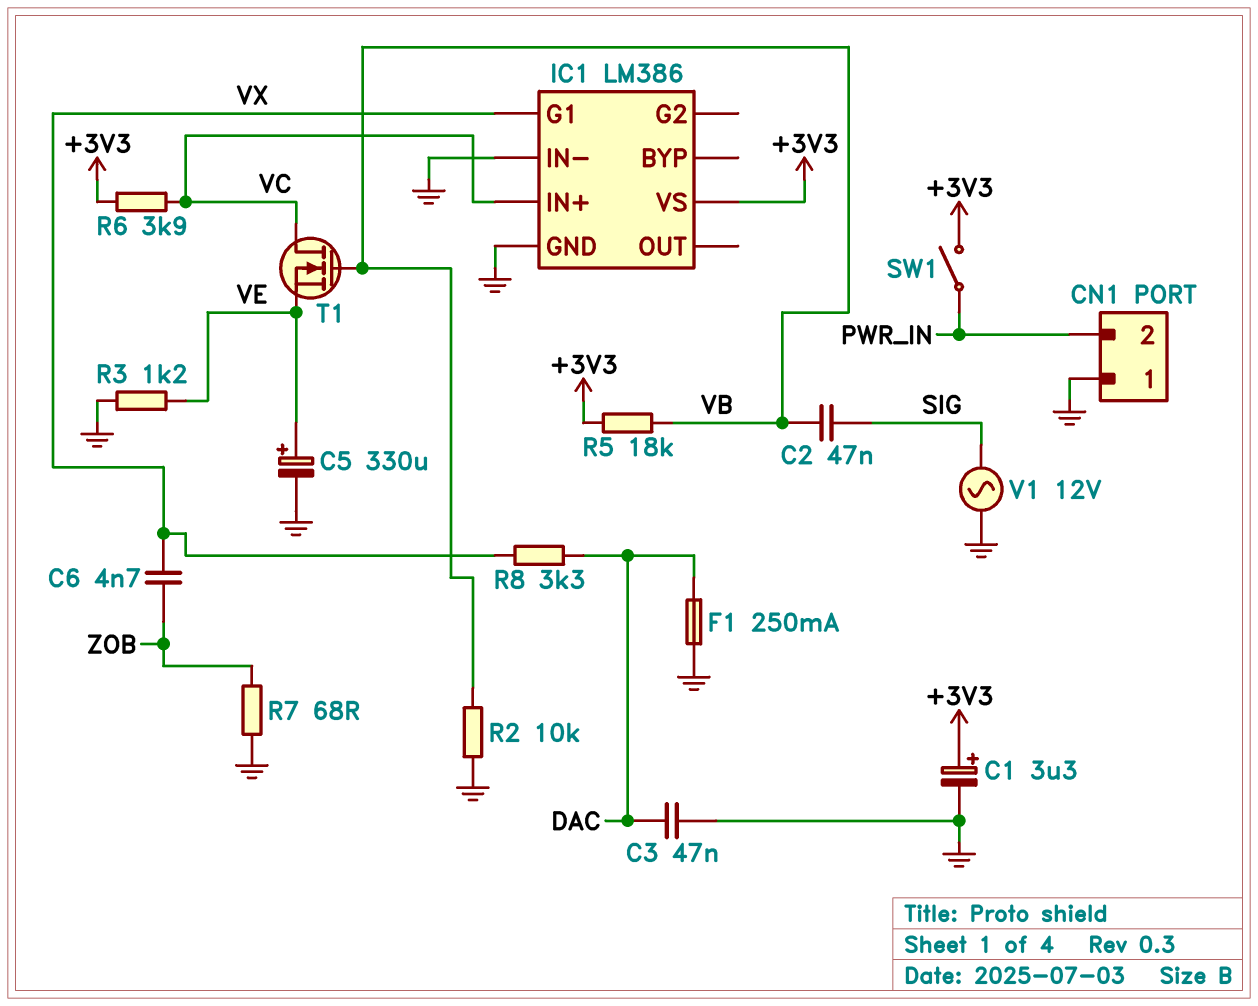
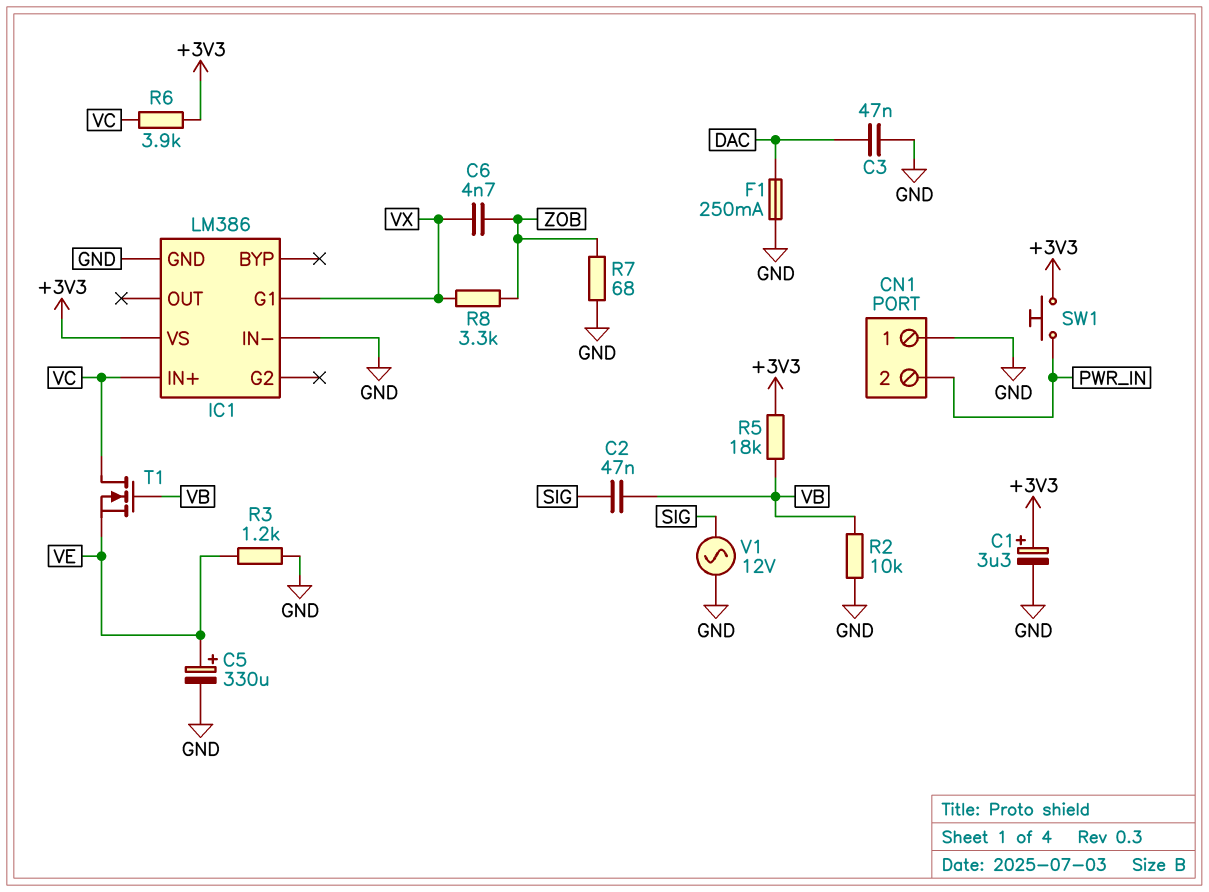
R8: 3.3k (DAC, VX) -> 3.3k (VX, ZOB)
SW1: switch (+3V3, PWR_IN) -> button (+3V3, PWR_IN)

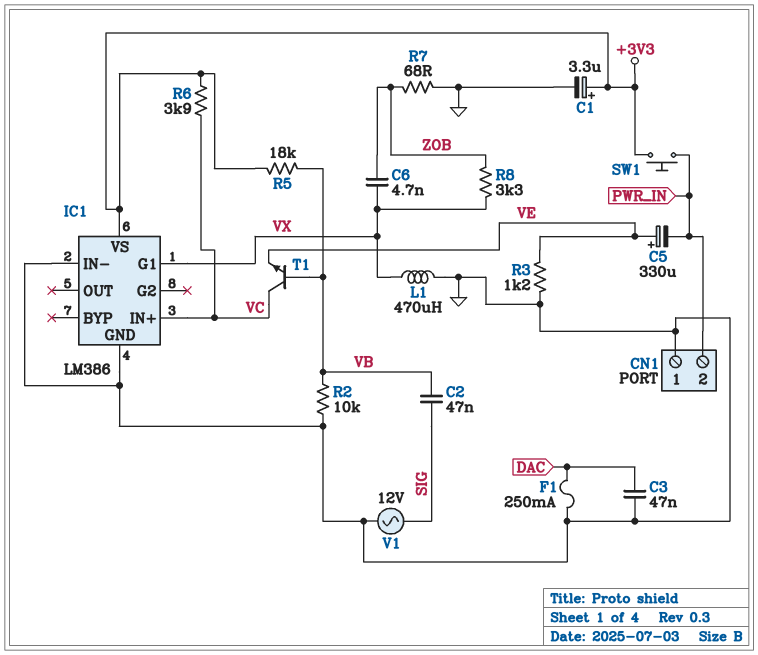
C5: 330uF (plus VE, minus GND) -> 330uF (plus VE, minus PWR_IN)
L1: none -> 470uH (GND, VX)
T1: NMOS (G VB, D VC, S VE) -> NPN (B VB, C VC, E VE)

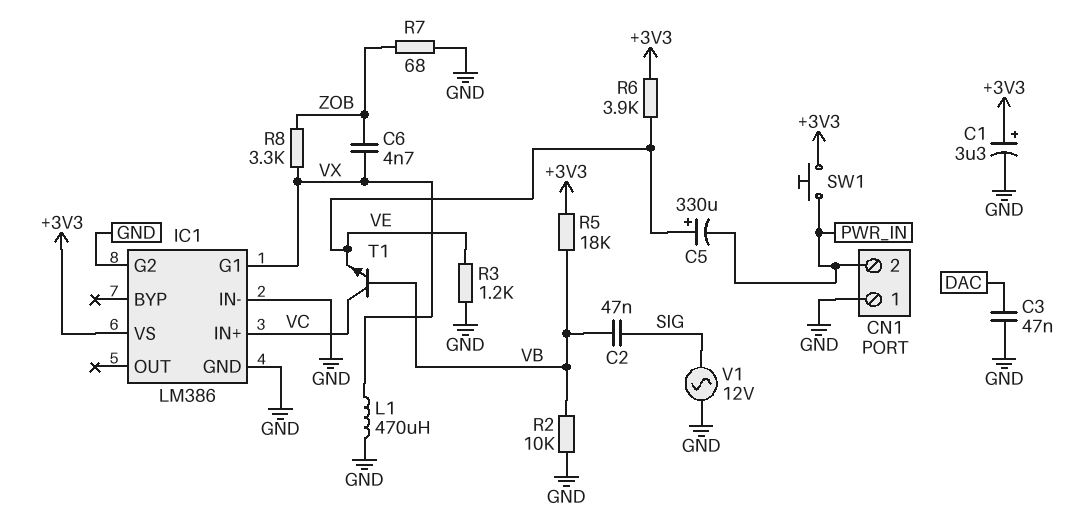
F1: 250mA (DAC, GND) -> none
IC1 pin G2: none -> GND
R6: 3.9k (+3V3, VC) -> 3.9k (+3V3, VE)

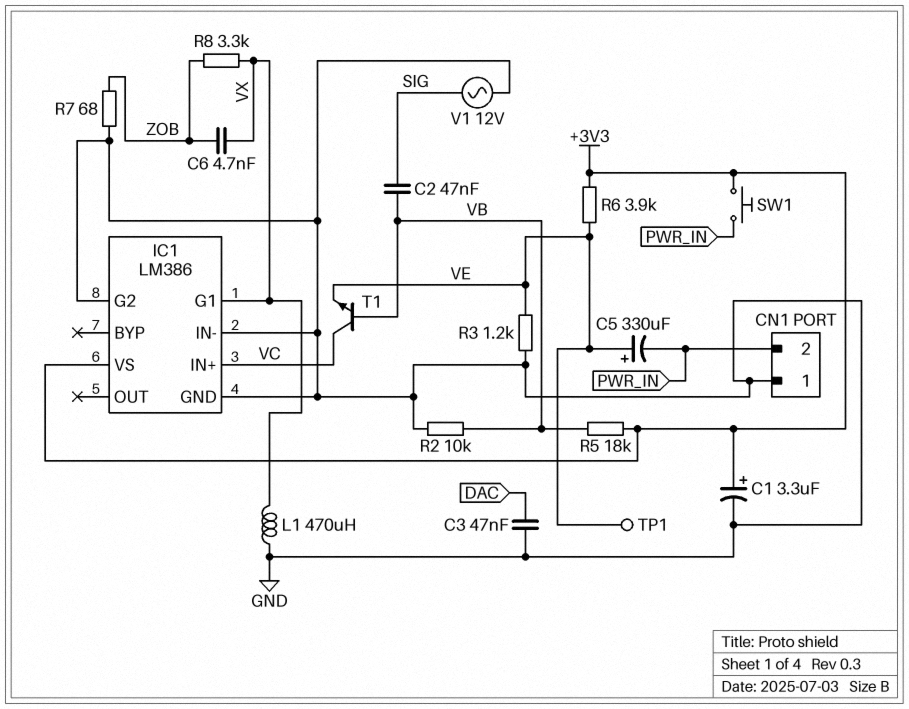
TP1: none -> test point (VE)

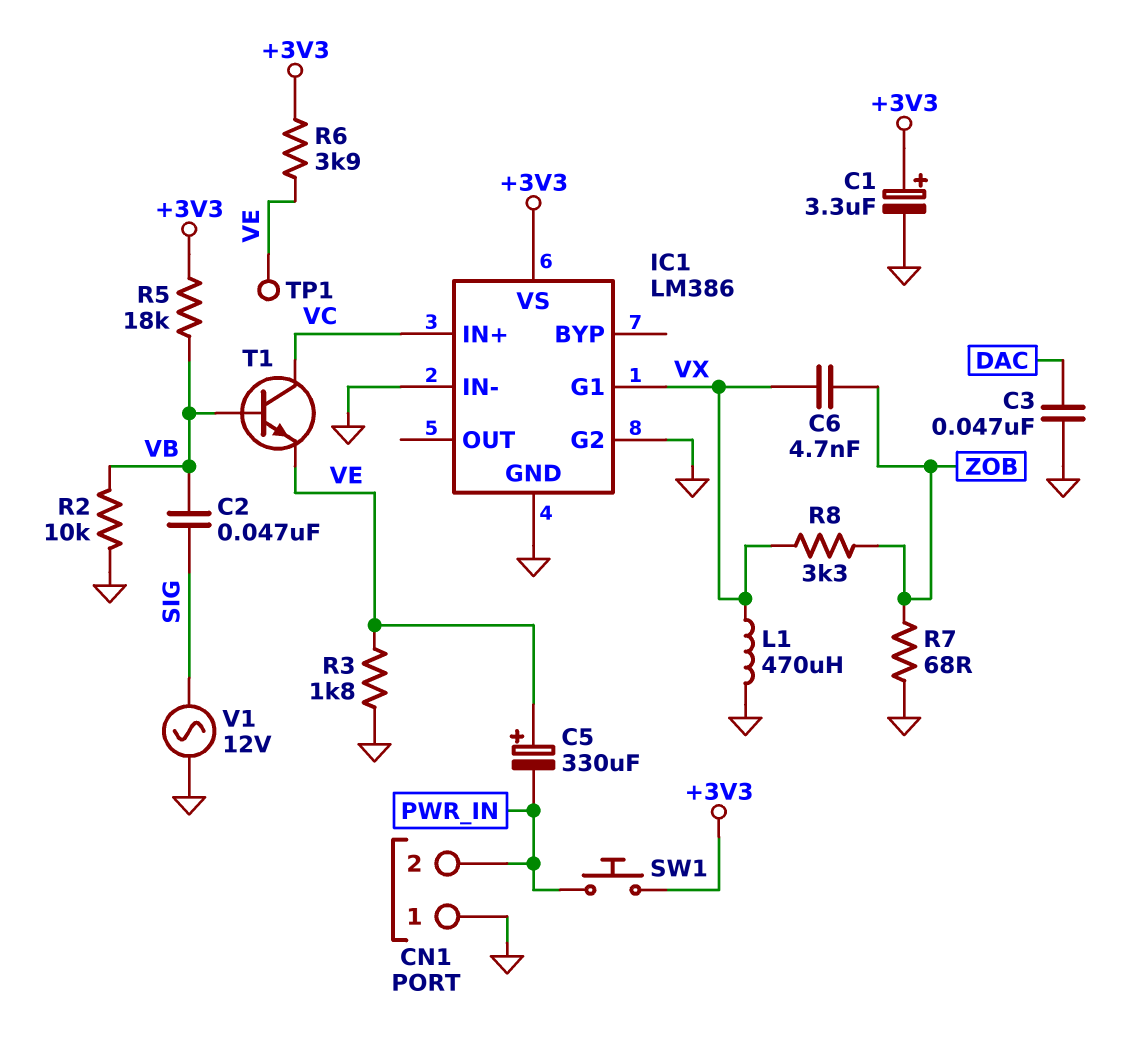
R3: 1.2k (GND, VE) -> 1.8k (GND, VE)

